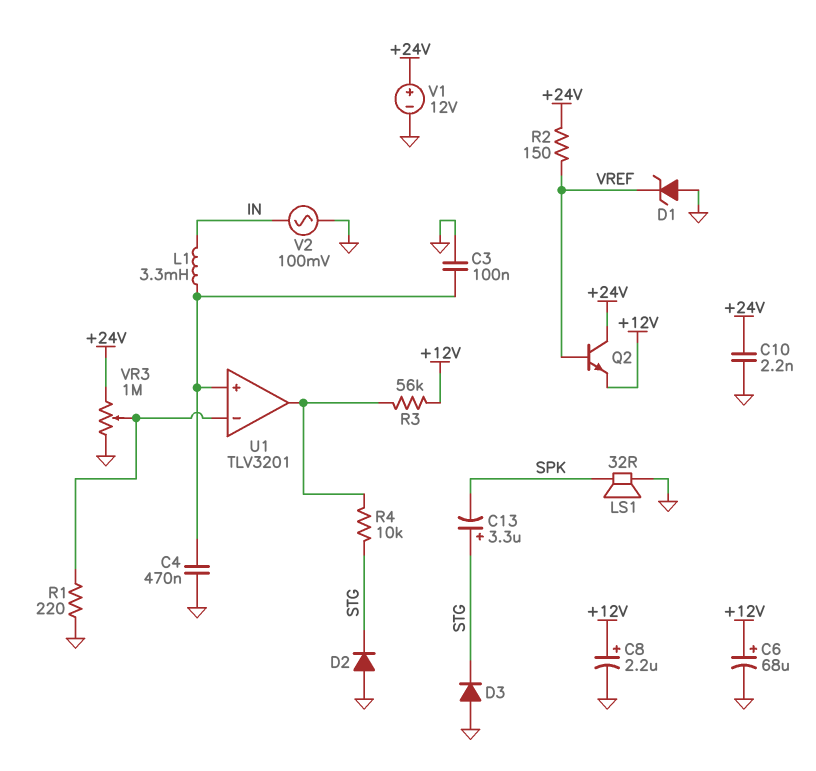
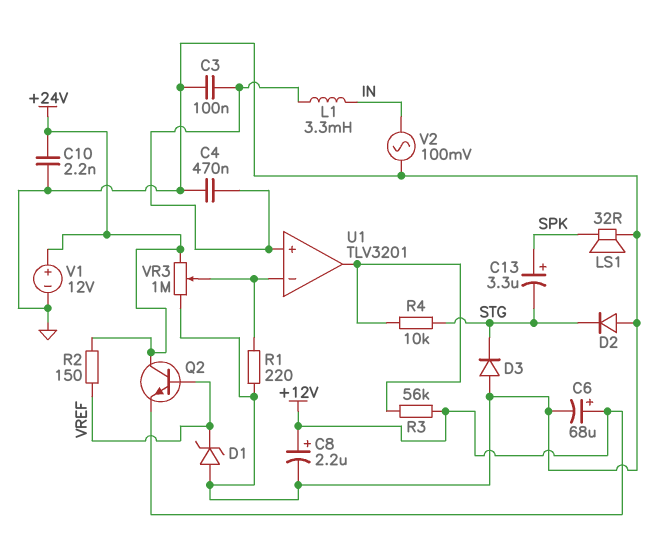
C13: 3.3uF (plus STG, minus SPK) -> 3.3uF (plus SPK, minus STG)

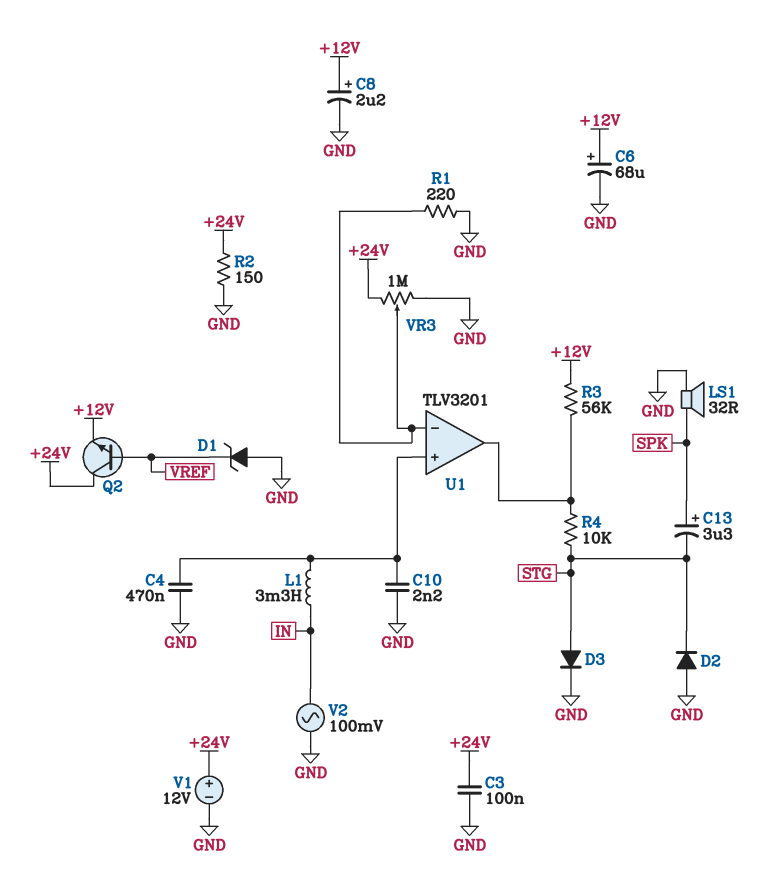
C3: 100nF (GND, U1/in+) -> 100nF (+24V, GND)
C10: 2.2nF (+24V, GND) -> 2.2nF (GND, U1/in+)
D3: diode (A GND, K STG) -> diode (A STG, K GND)
R2: 150 (+24V, VREF) -> 150 (+24V, GND)

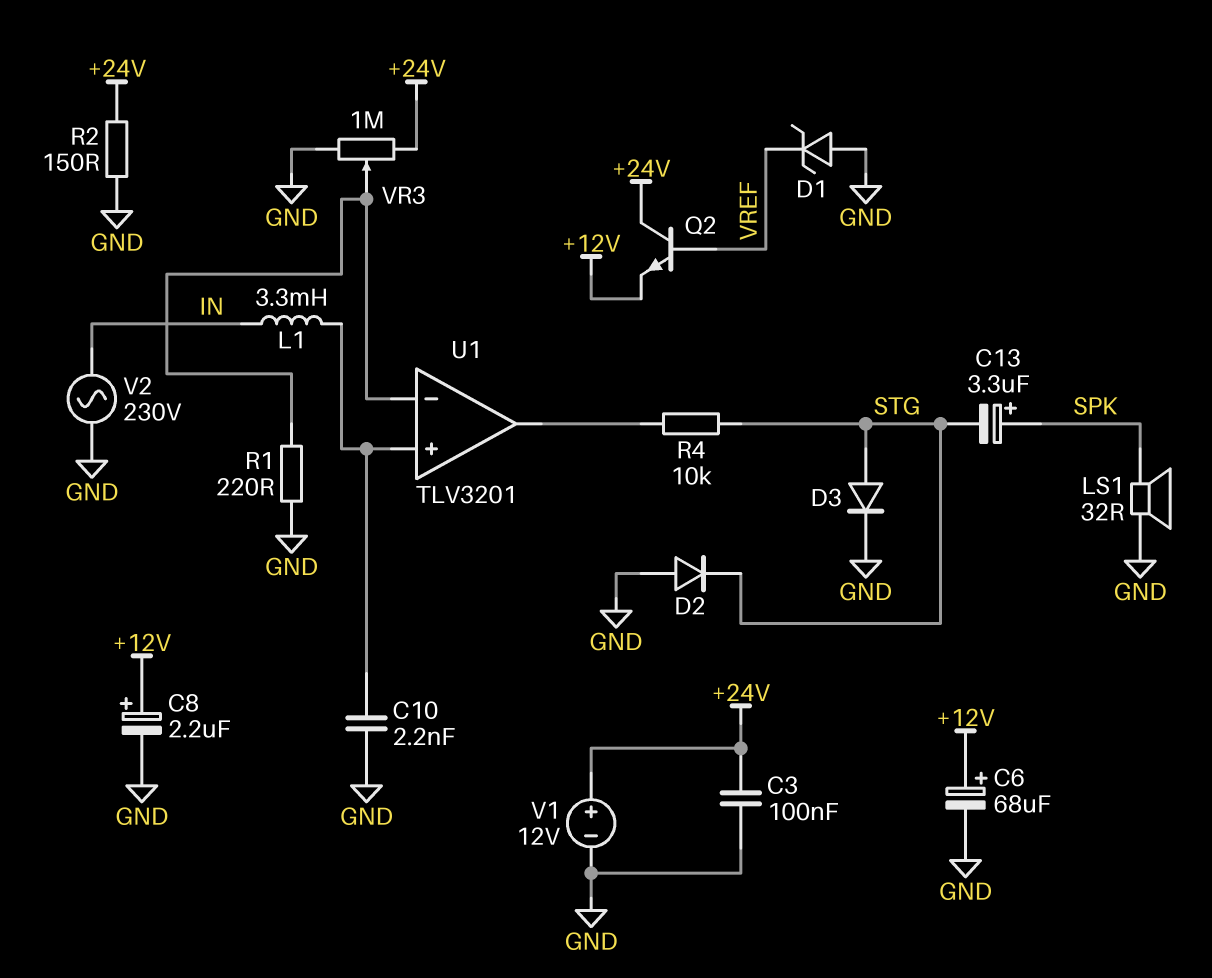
C4: 470nF (GND, U1/in+) -> none
R3: 56k (+12V, U1/out) -> none
V2: AC 100mV (GND, IN) -> AC 230V (GND, IN)

